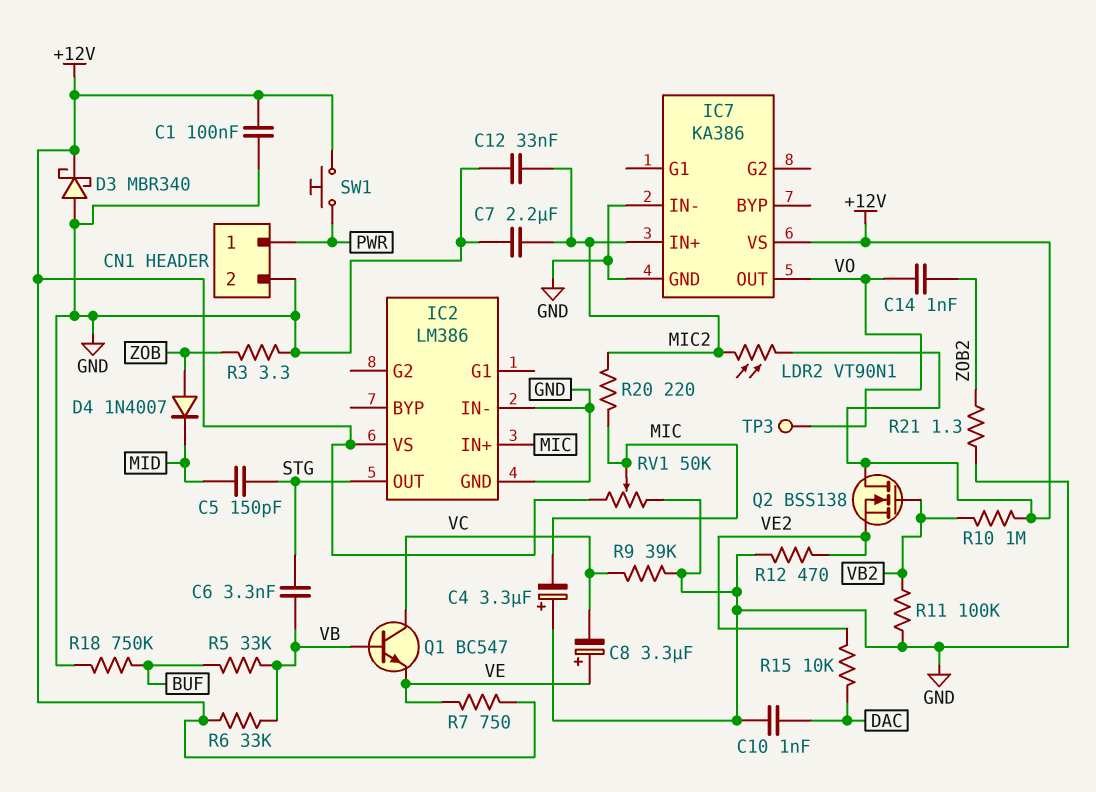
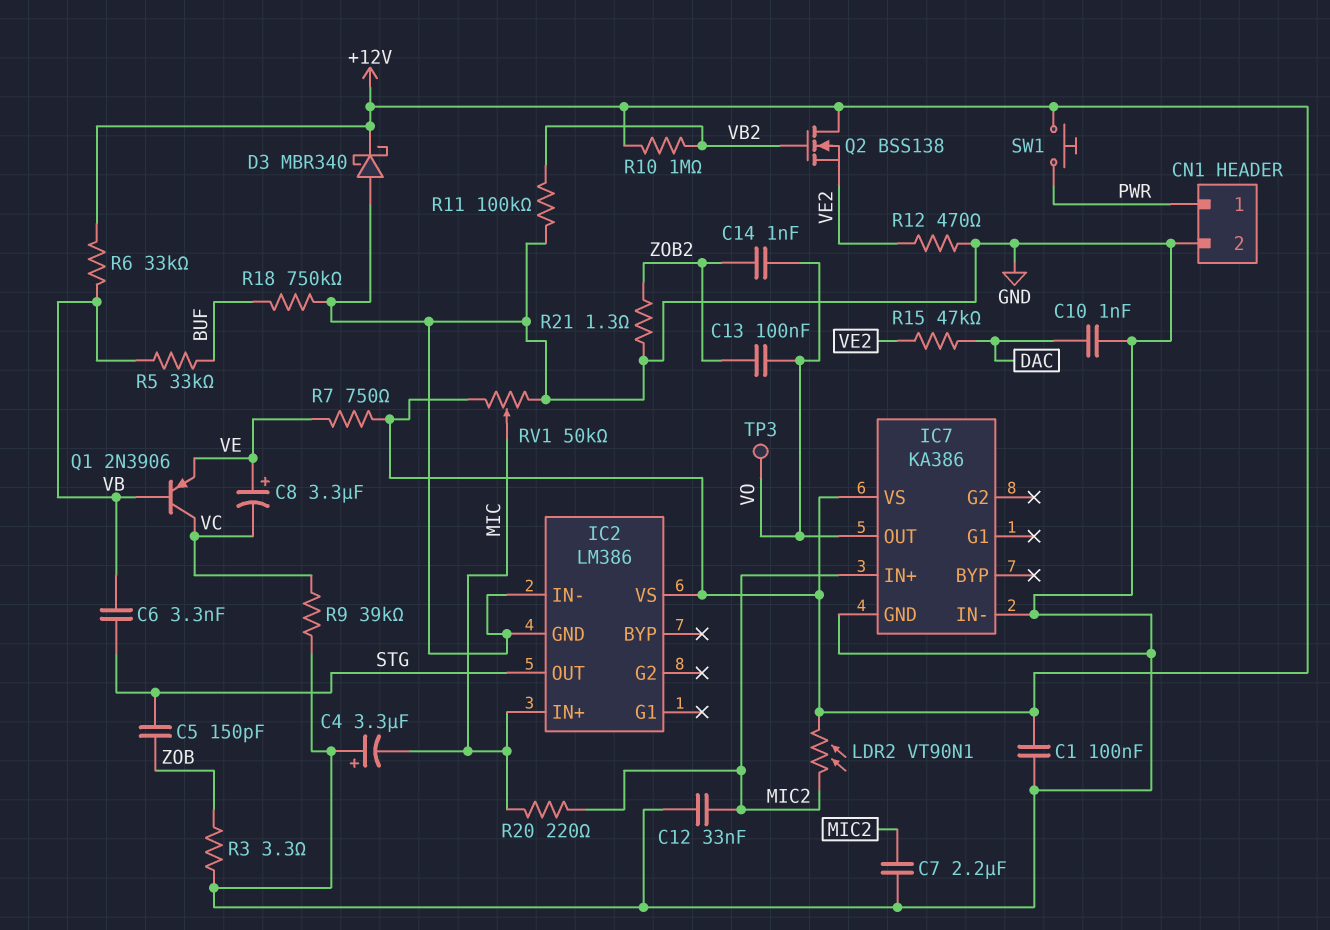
C5: 150pF (MID, STG) -> 150pF (STG, ZOB)
C13: none -> 100nF (VO, ZOB2)
D4: diode 1N4007 (A ZOB, K MID) -> none
Q1: NPN BC547 (B VB, C VC, E VE) -> PNP 2N3906 (B VB, C VC, E VE)
R15: 10k (DAC, VE2) -> 47k (DAC, VE2)

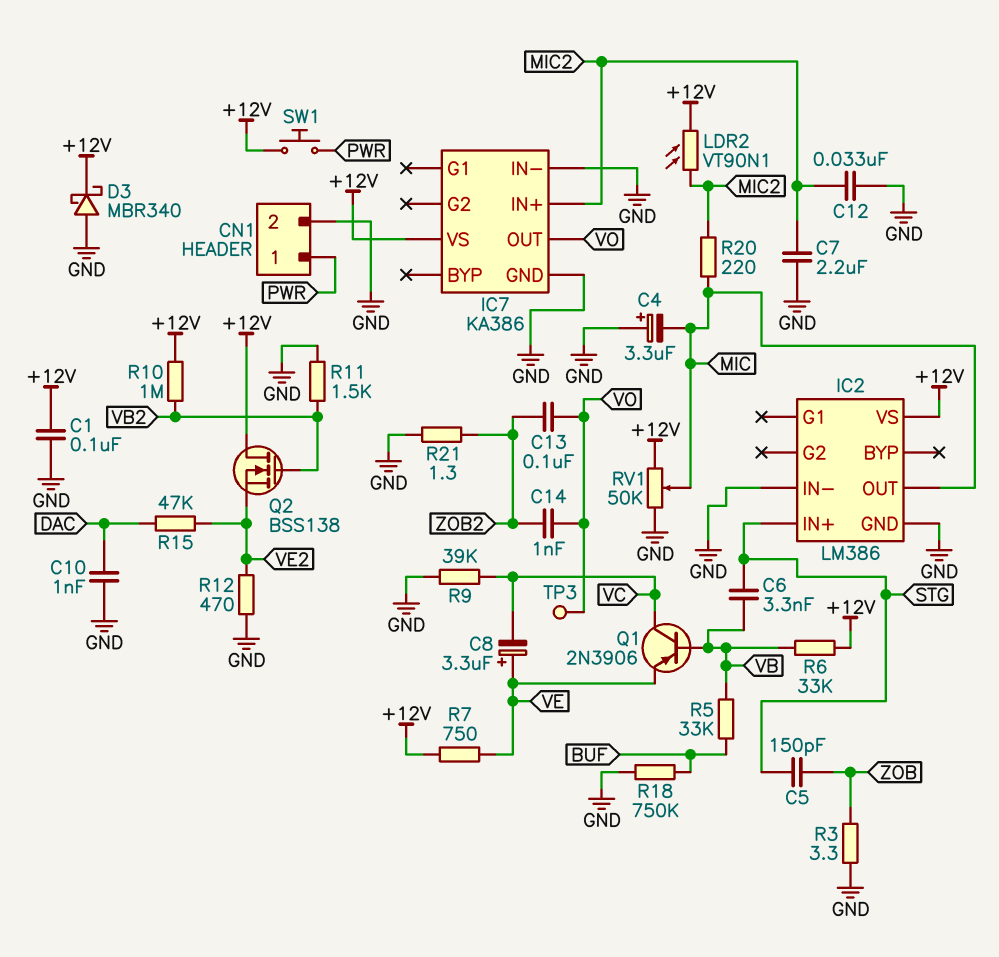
IC2 pin IN+: MIC -> STG
IC2 pin OUT: STG -> MIC
R11: 100k (GND, VB2) -> 1.5k (GND, VB2)

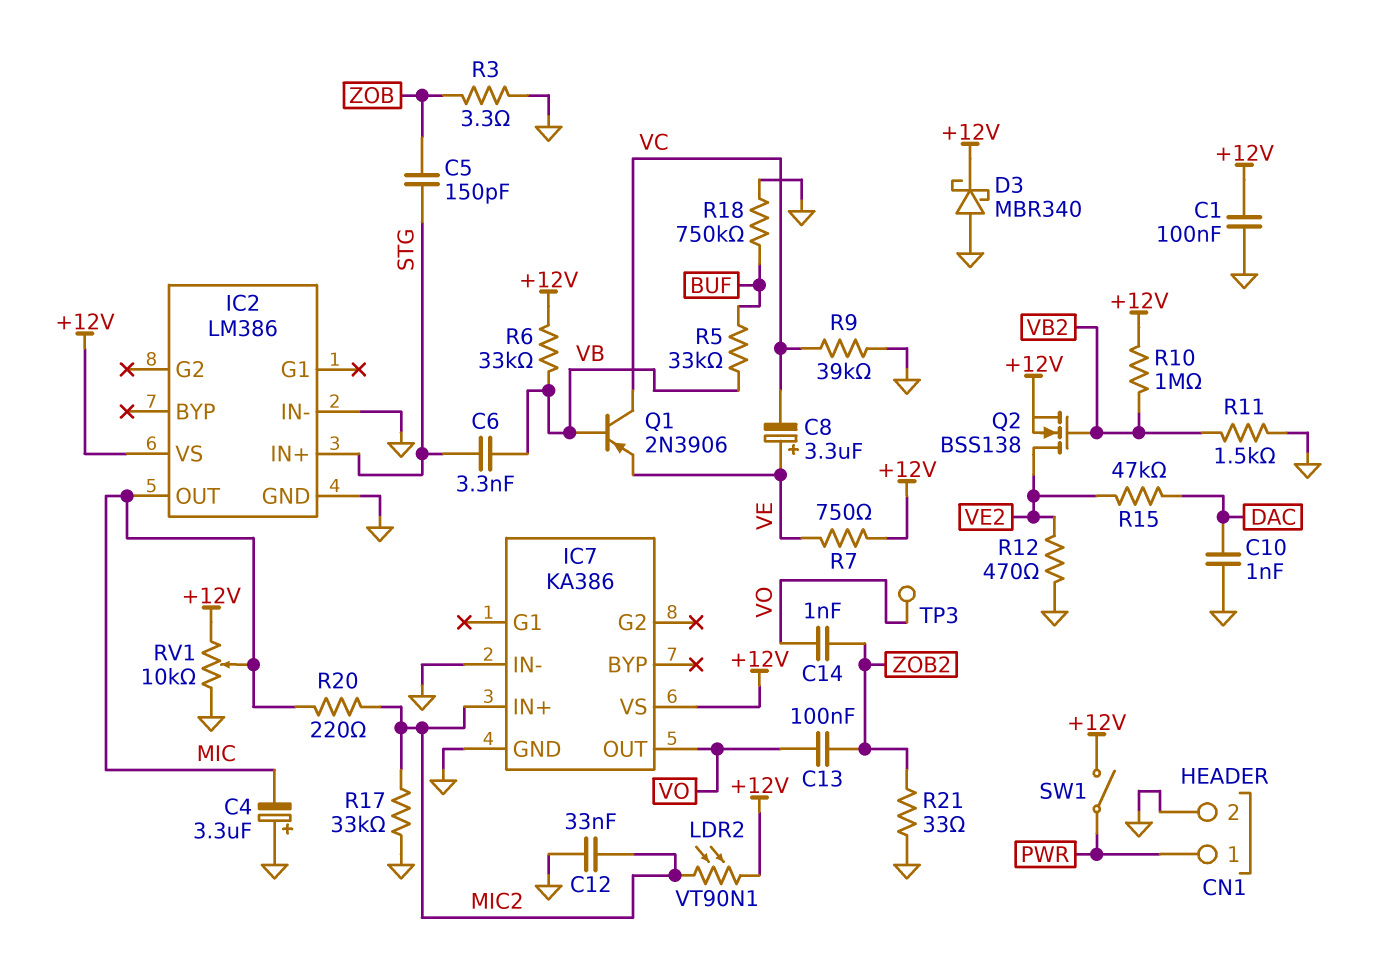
C7: 2.2uF (GND, MIC2) -> none
Q2: NMOS BSS138 (G VB2, D +12V, S VE2) -> NMOS BSS138 (G VB2, D VE2, S +12V)
R17: none -> 33k (GND, MIC2)
R21: 1.3 (GND, ZOB2) -> 33 (GND, ZOB2)
RV1: 50k (+12V, GND, wiper MIC) -> 10k (+12V, GND, wiper MIC)
SW1: button (+12V, PWR) -> switch (+12V, PWR)

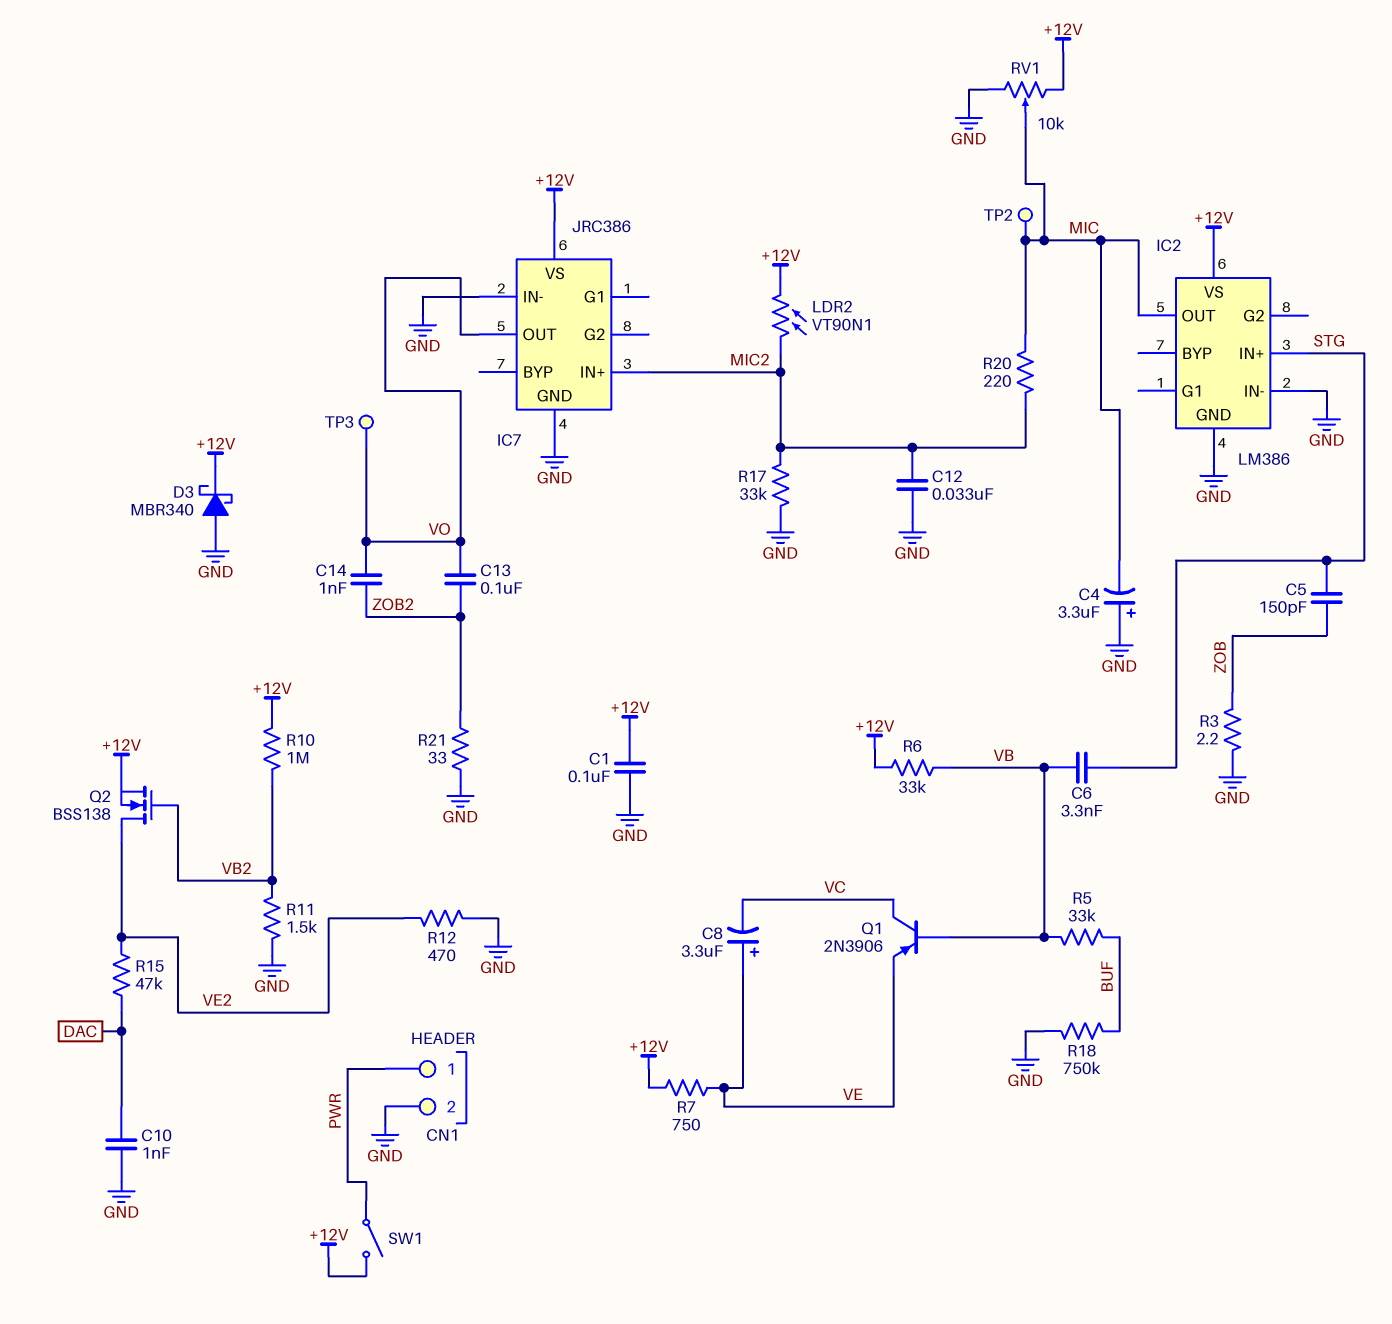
IC7: KA386 -> JRC386
R3: 3.3 (GND, ZOB) -> 2.2 (GND, ZOB)
R9: 39k (GND, VC) -> none
TP2: none -> test point (MIC)

